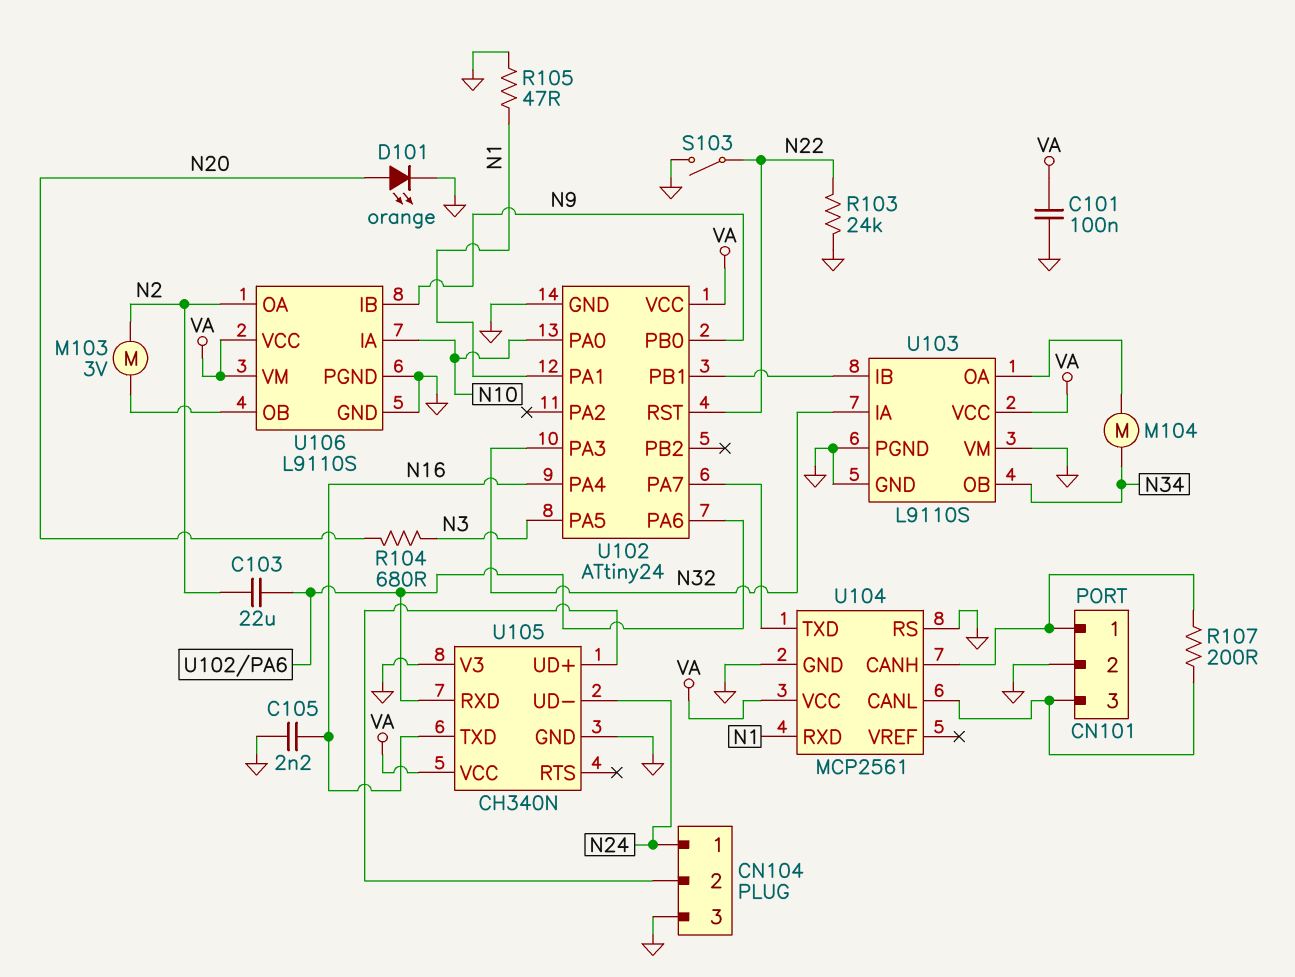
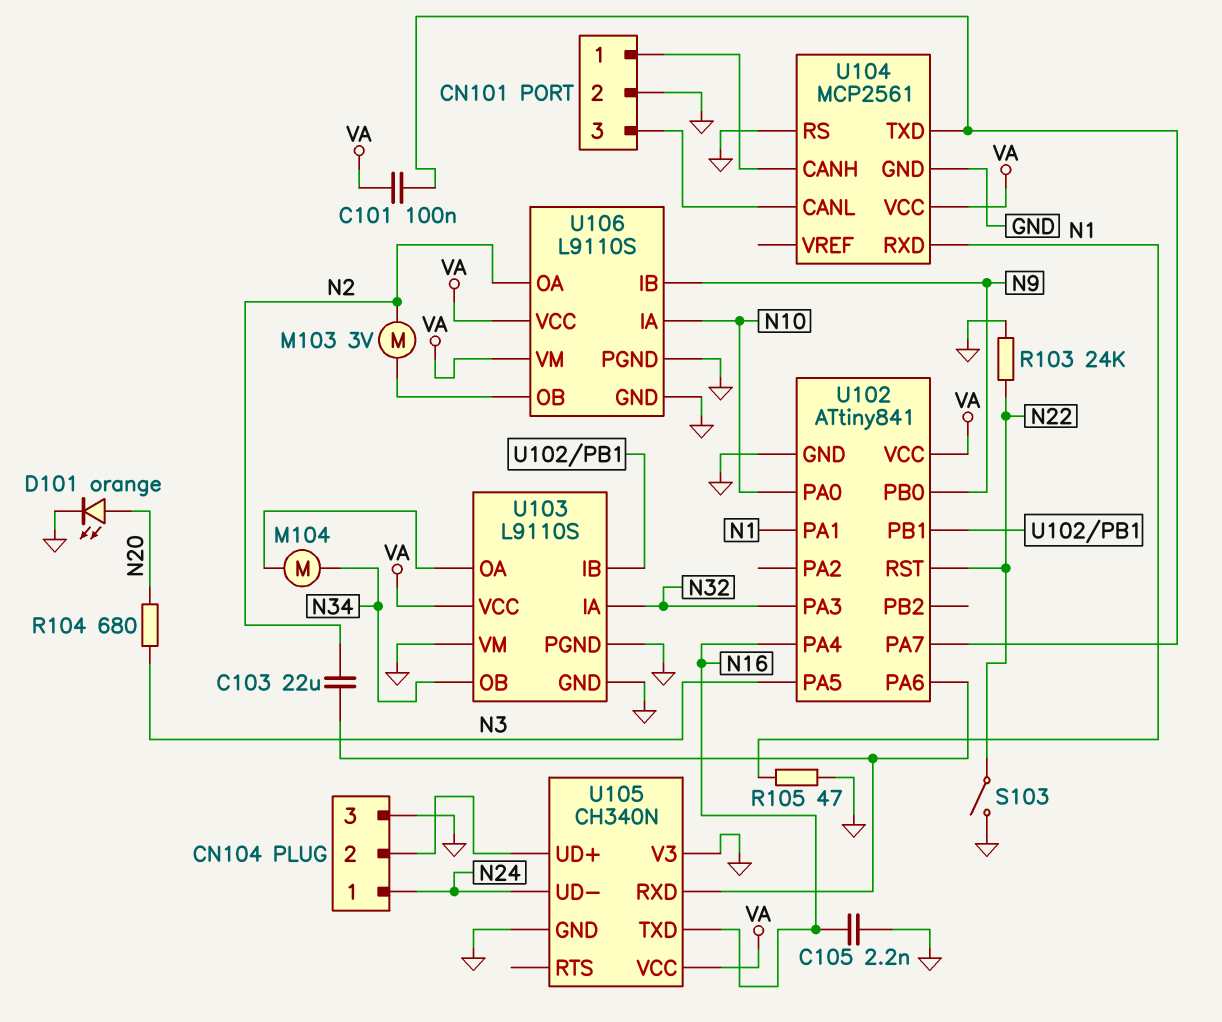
C101: 100nF (GND, VA) -> 100nF (U102/PA7, VA)
R107: 200 (CN101/1, CN101/3) -> none
U102: ATtiny24 -> ATtiny841

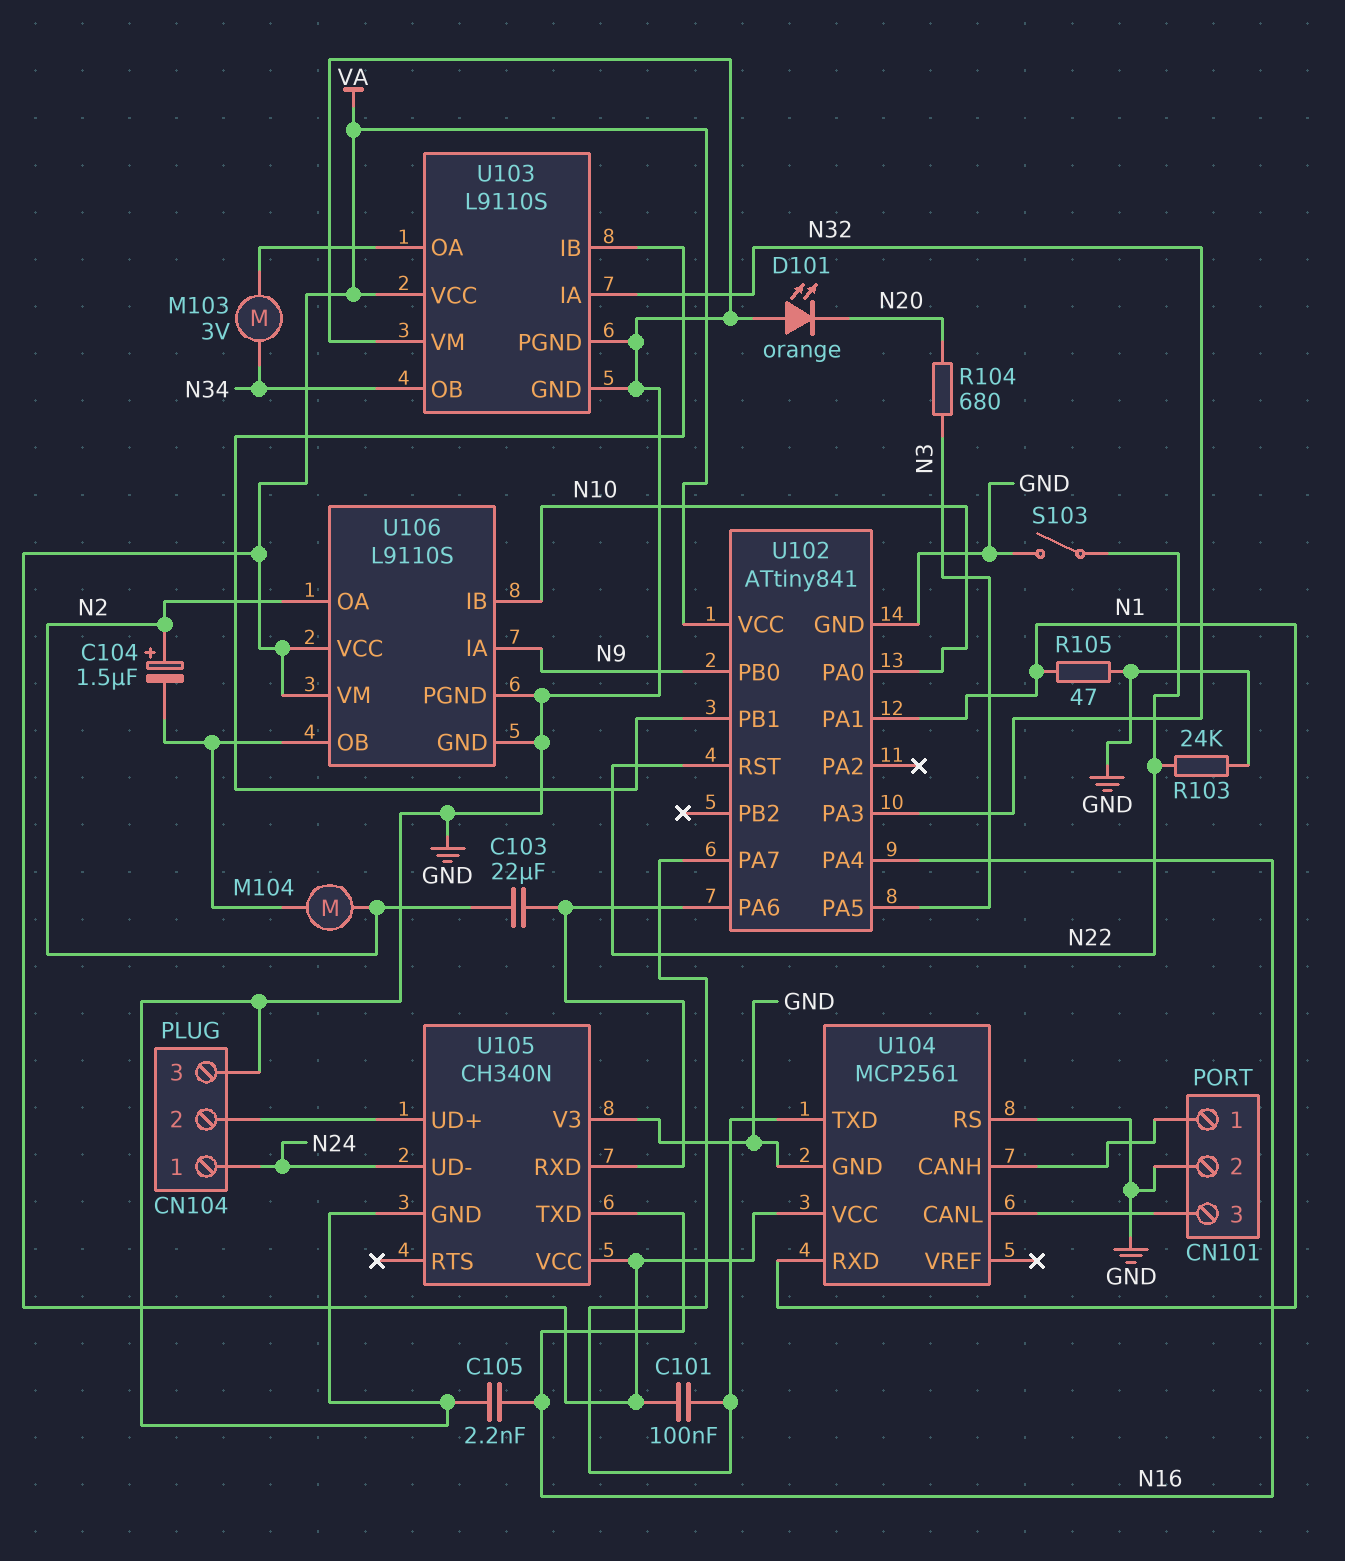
C104: none -> 1.5uF (plus N2, minus U106/OB)
D101: LED orange (A N20, K GND) -> LED orange (A GND, K N20)
M103: motor 3V (N2, U106/OB) -> motor 3V (N34, U103/OA)
M104: motor (N34, U103/OA) -> motor (N2, U106/OB)
U106 pin IA: N10 -> N9
U106 pin IB: N9 -> N10

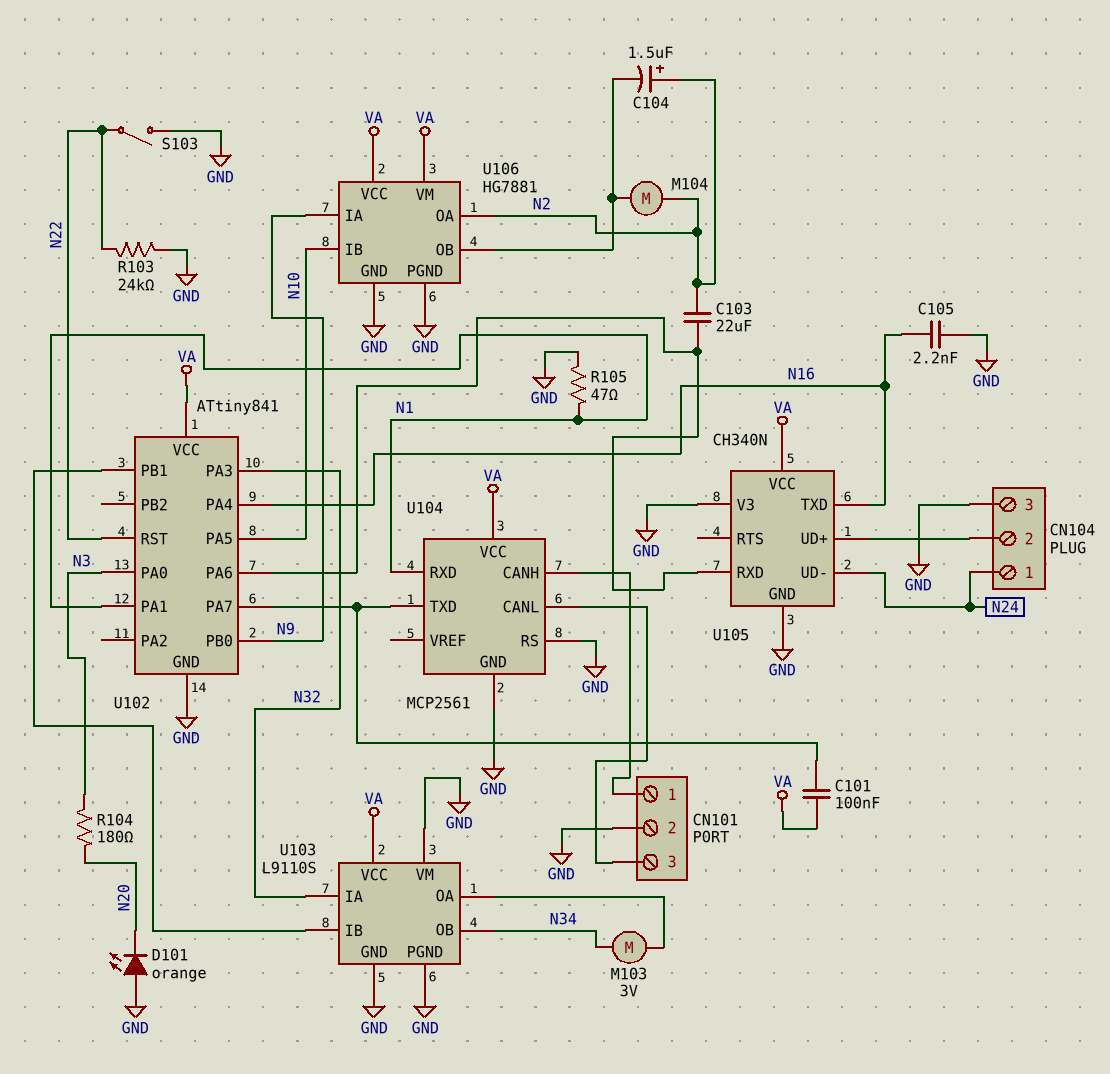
R104: 680 (N3, N20) -> 180 (N3, N20)
U102 pin PA0: N10 -> N3
U102 pin PA5: N3 -> N10
U106: L9110S -> HG7881

